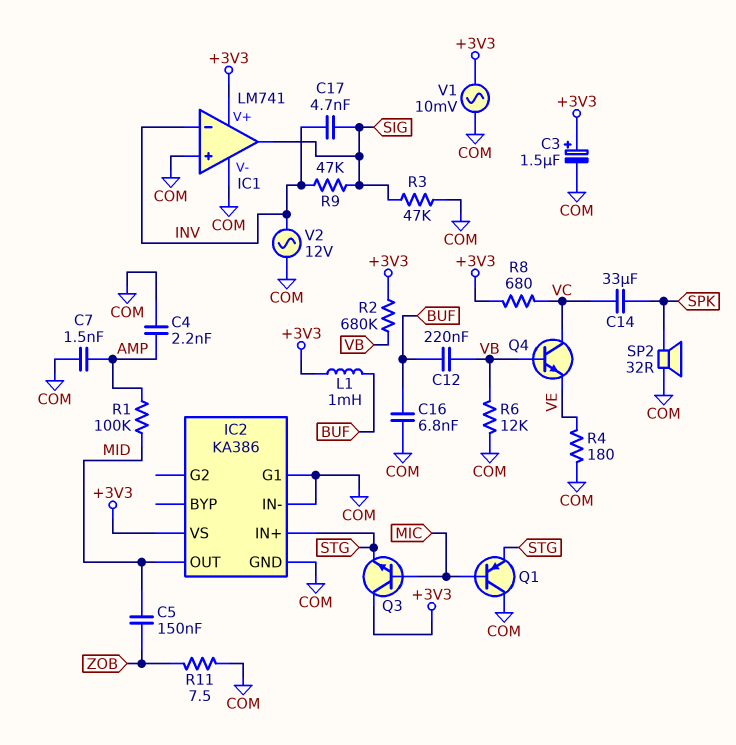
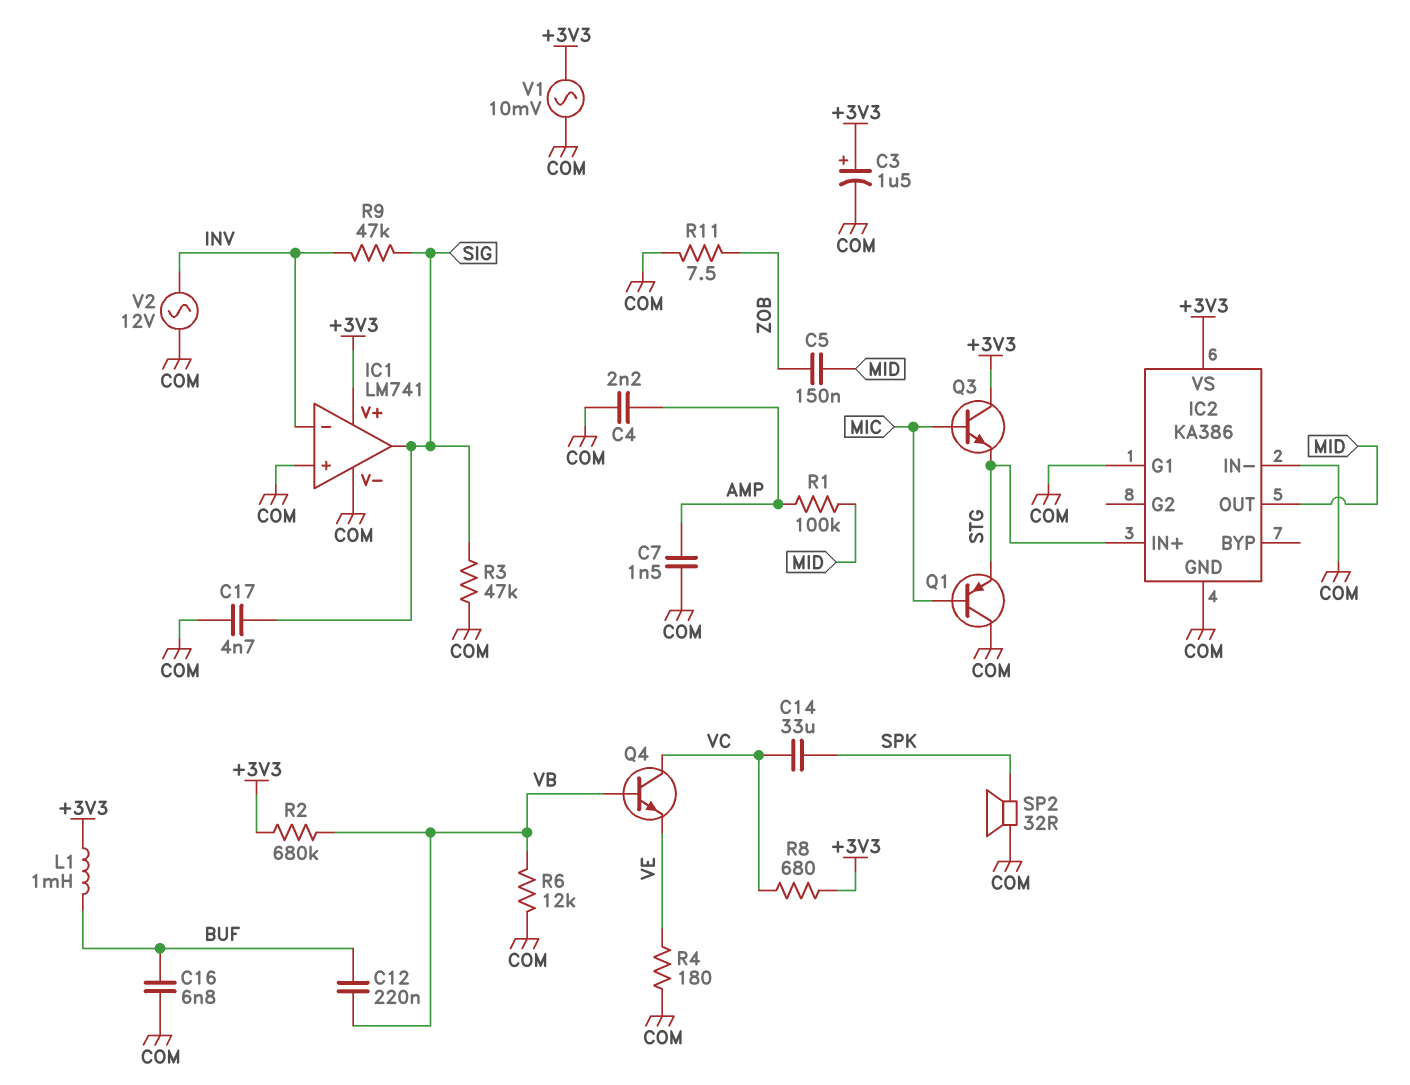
C17: 4.7nF (INV, SIG) -> 4.7nF (COM, SIG)

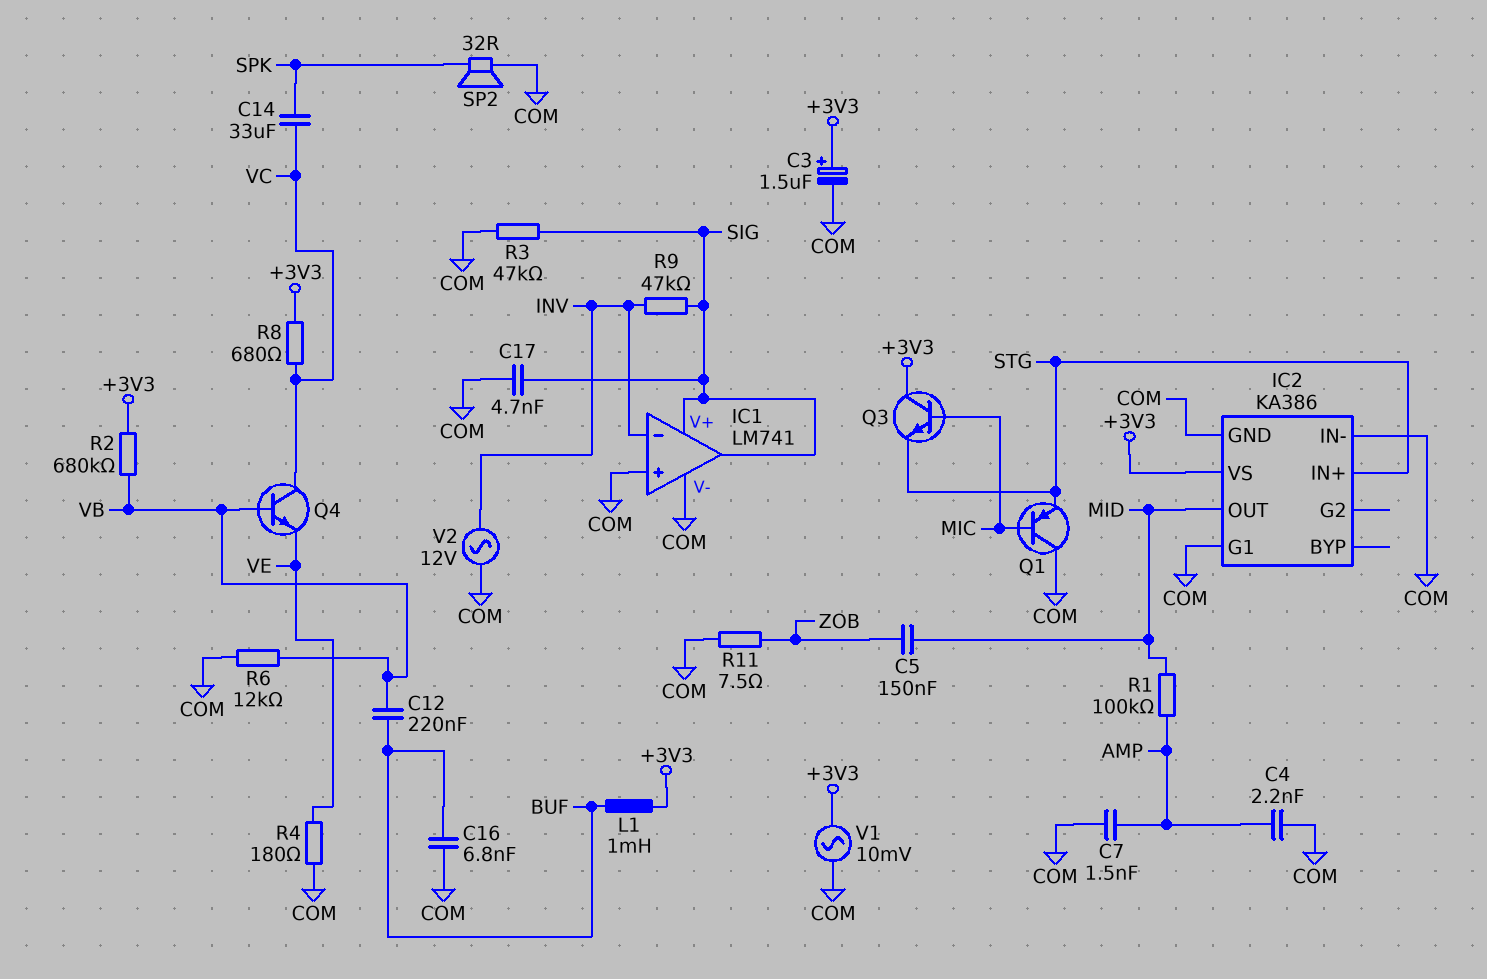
IC1 pin V+: +3V3 -> SIG

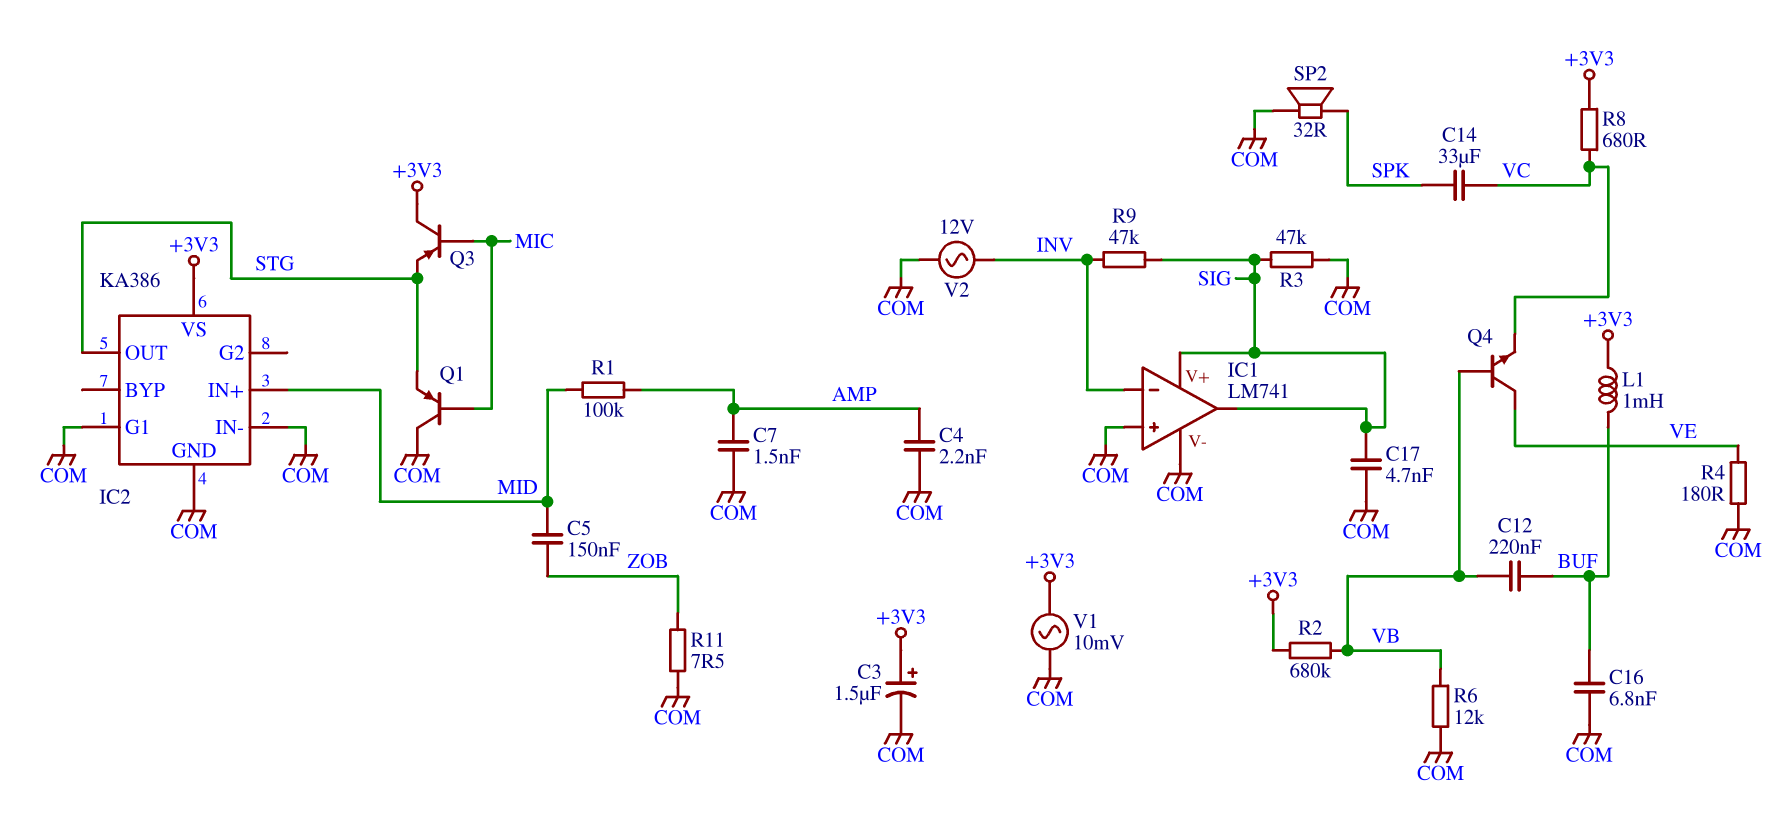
IC2 pin IN+: STG -> MID
IC2 pin OUT: MID -> STG
Q3: NPN (B MIC, C +3V3, E STG) -> PNP (B MIC, C +3V3, E STG)
Q4: NPN (B VB, C VC, E VE) -> NPN (B VB, C VE, E VC)

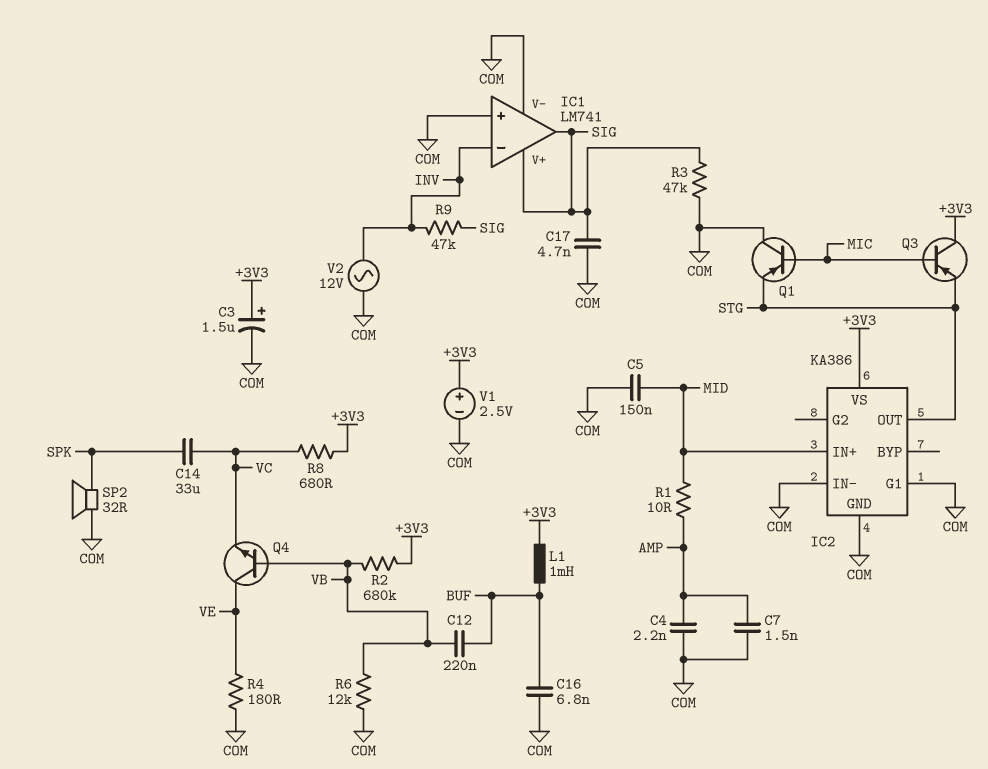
C5: 150nF (MID, ZOB) -> 150nF (COM, MID)
R1: 100k (AMP, MID) -> 10 (AMP, MID)
R11: 7.5 (COM, ZOB) -> none
V1: AC 10mV (+3V3, COM) -> 2.5V (plus +3V3, minus COM)

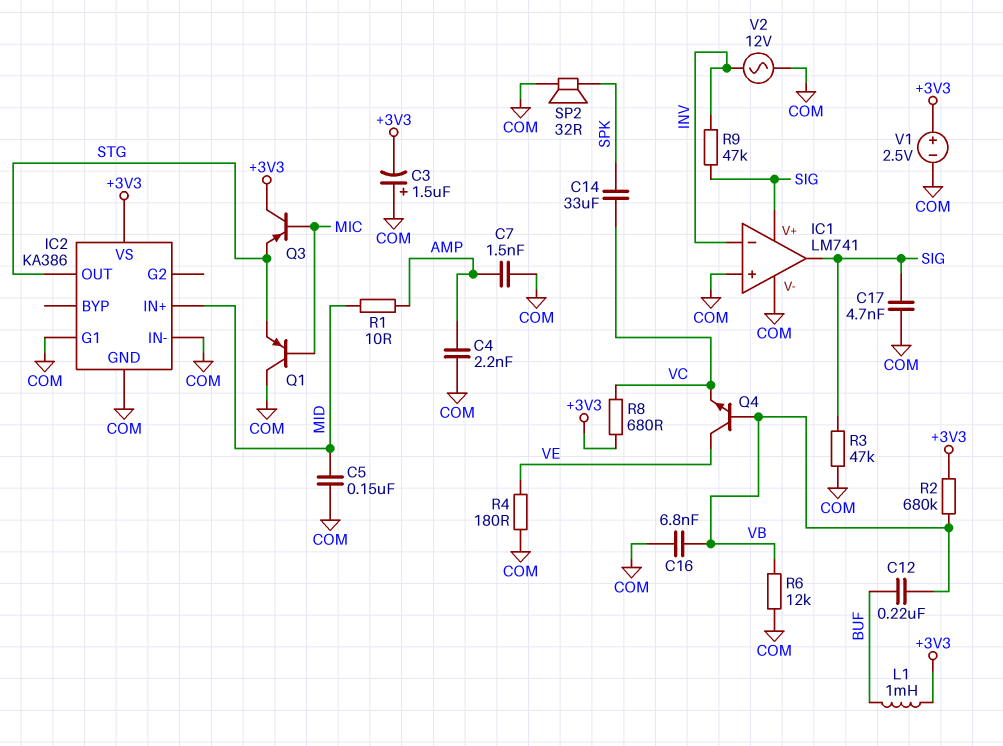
C3: 1.5uF (plus +3V3, minus COM) -> 1.5uF (plus COM, minus +3V3)
C16: 6.8nF (BUF, COM) -> 6.8nF (COM, VB)

